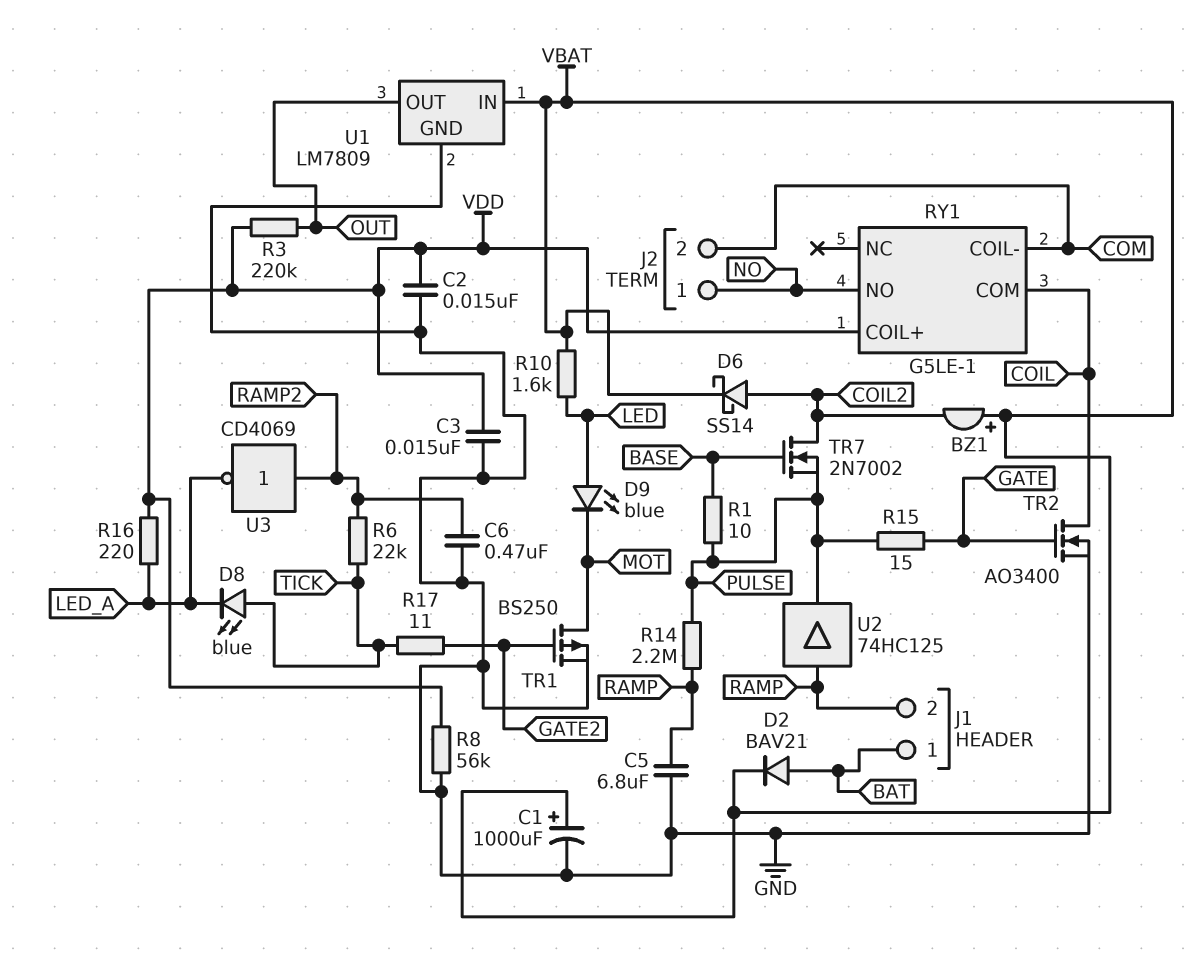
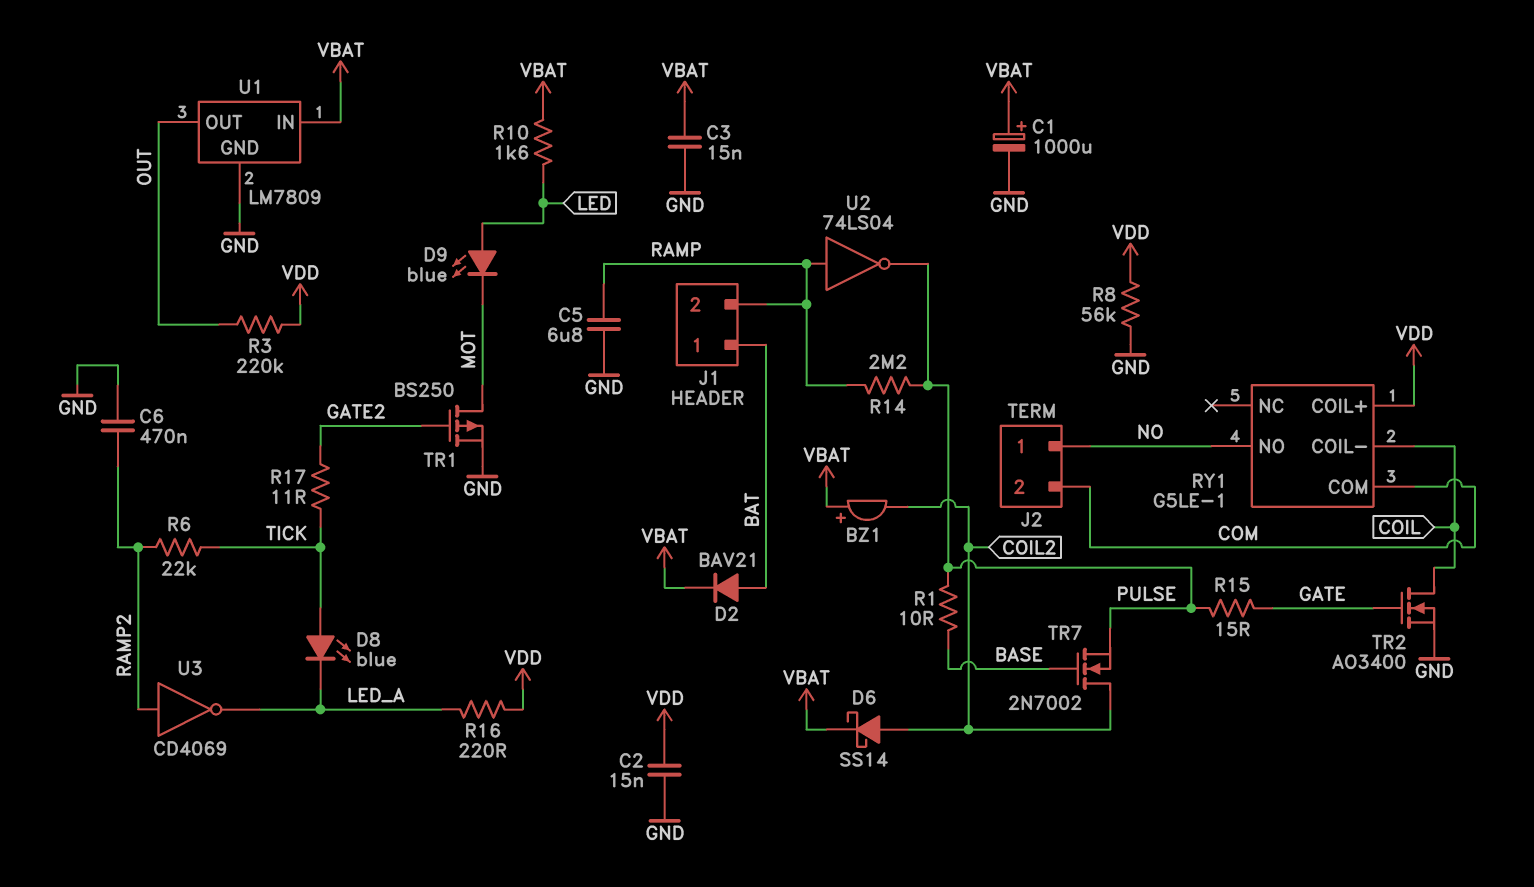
C3: 15nF (GND, VDD) -> 15nF (GND, VBAT)
RY1 pin COIL-: COM -> COIL
RY1 pin COM: COIL -> COM
U2: buffer 74HC125 (in RAMP, out PULSE) -> NOT 74LS04 (in RAMP, out PULSE)

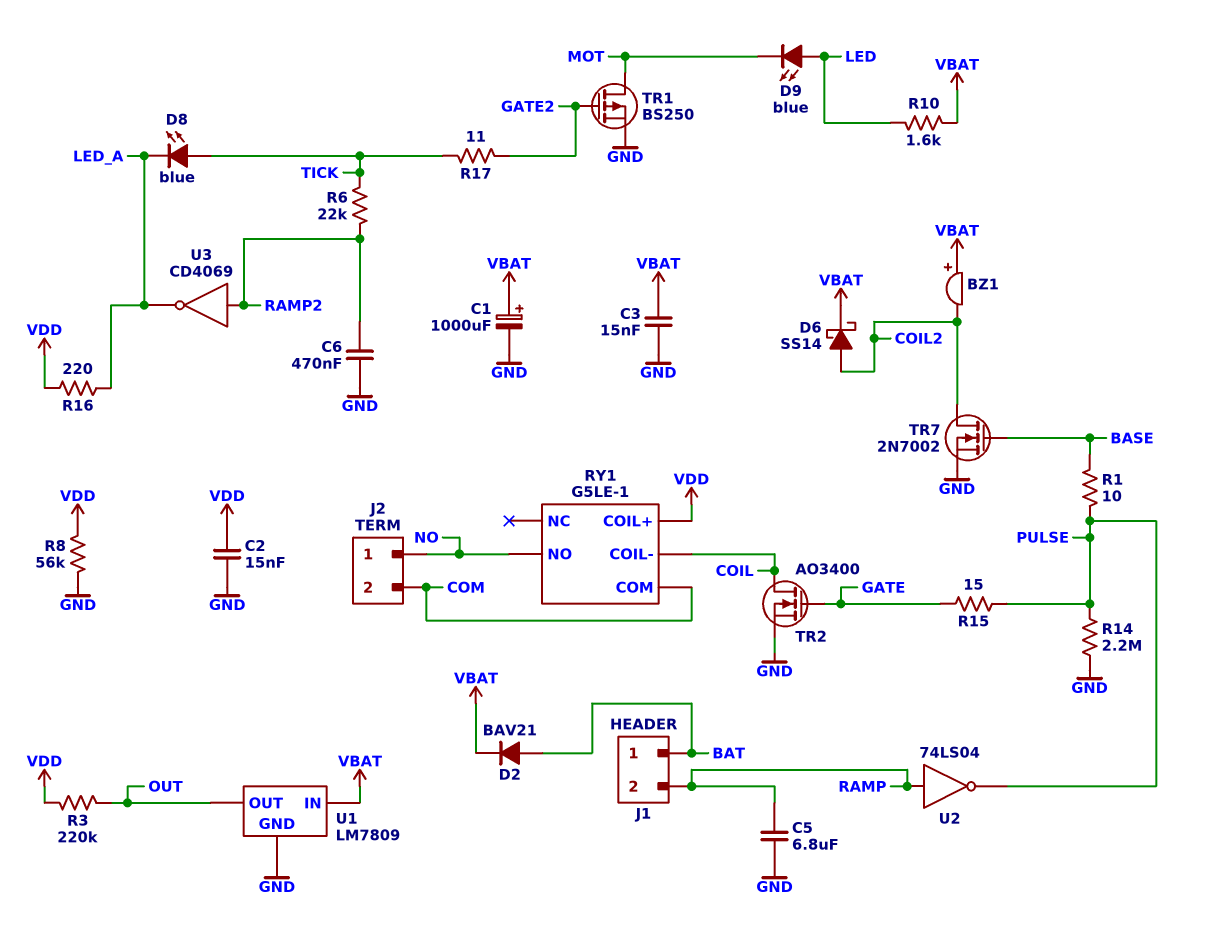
R14: 2.2M (PULSE, RAMP) -> 2.2M (GND, PULSE)
TR7: NMOS 2N7002 (G BASE, D COIL2, S PULSE) -> NMOS 2N7002 (G BASE, D COIL2, S GND)

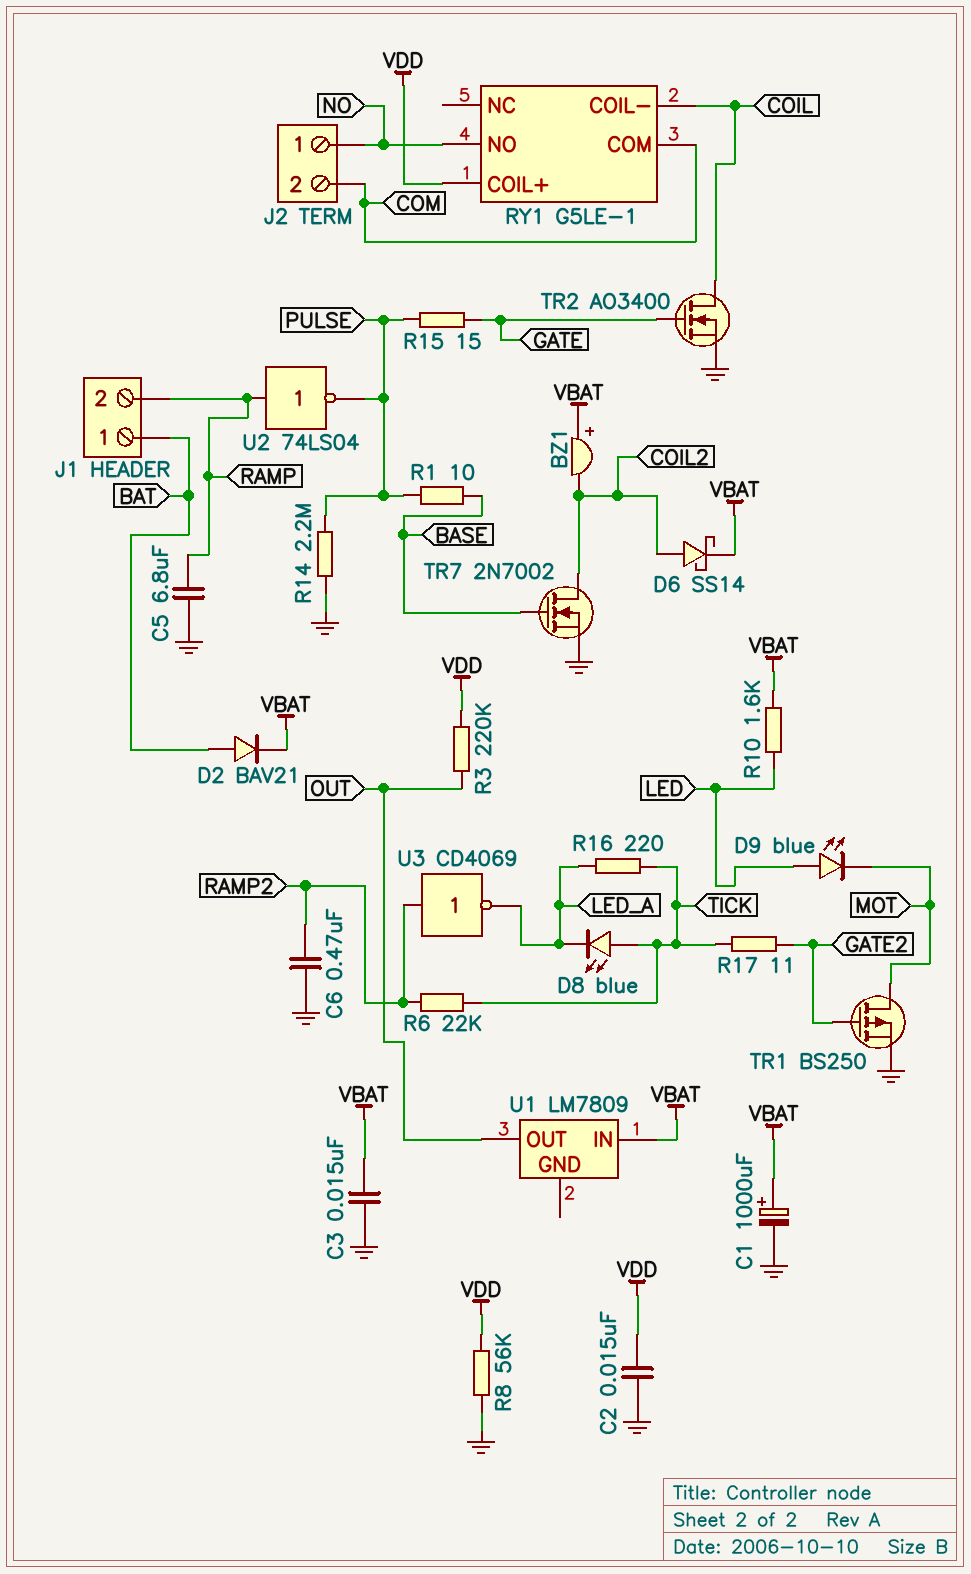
R16: 220 (LED_A, VDD) -> 220 (LED_A, TICK)
U1 pin GND: GND -> none

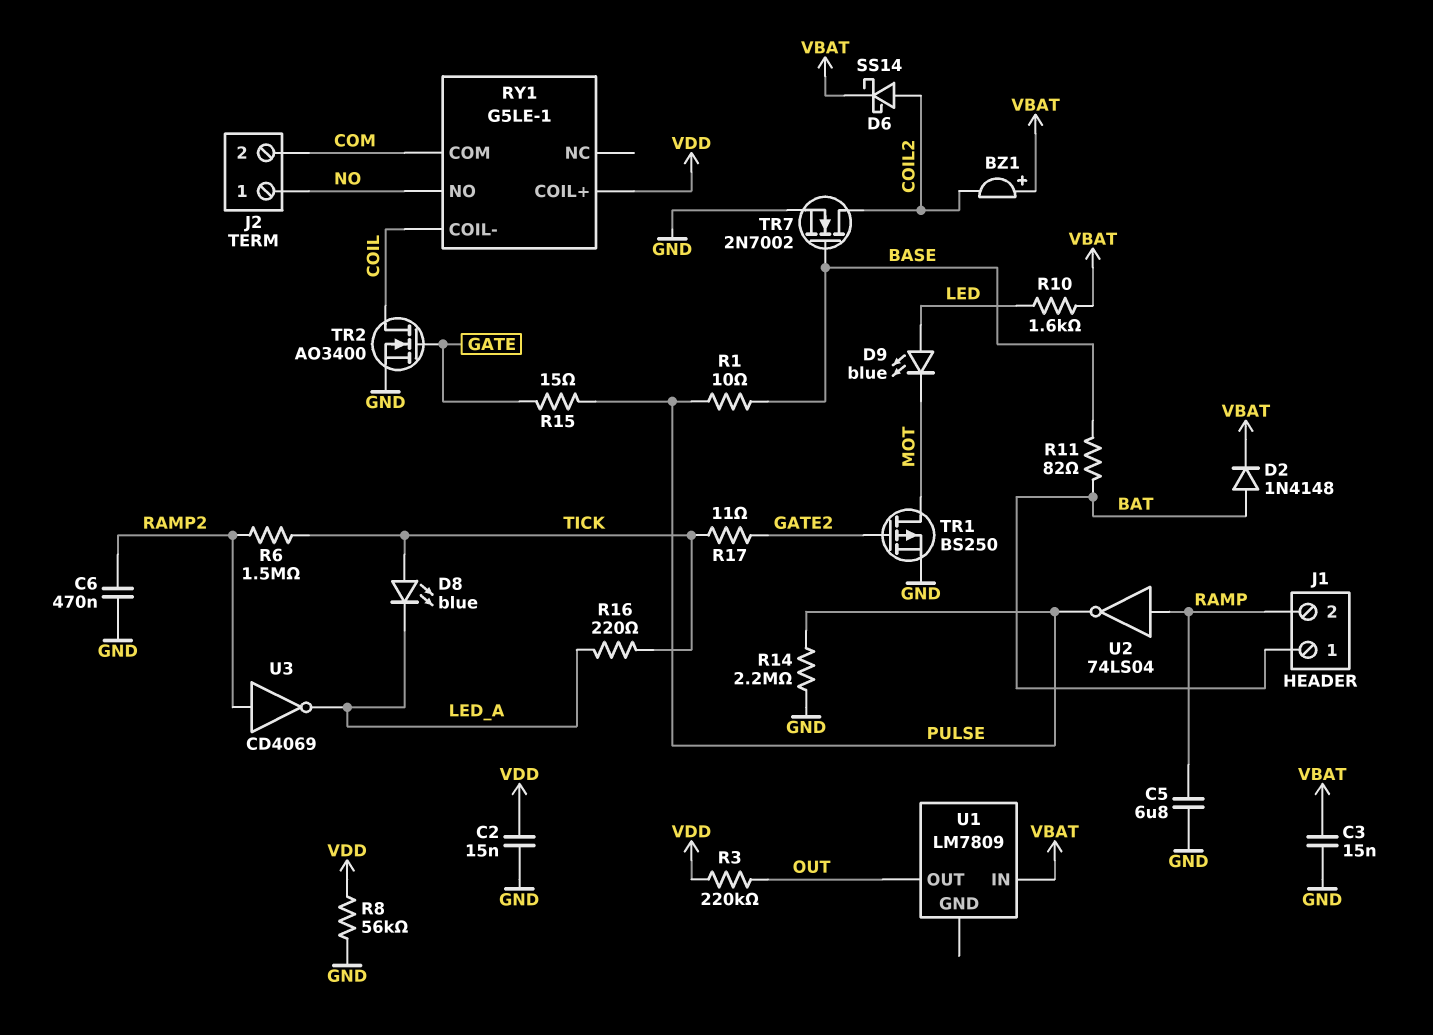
C1: 1000uF (plus VBAT, minus GND) -> none
D2: diode BAV21 (A BAT, K VBAT) -> diode 1N4148 (A BAT, K VBAT)
R6: 22k (RAMP2, TICK) -> 1.5M (RAMP2, TICK)
R11: none -> 82 (BASE, BAT)

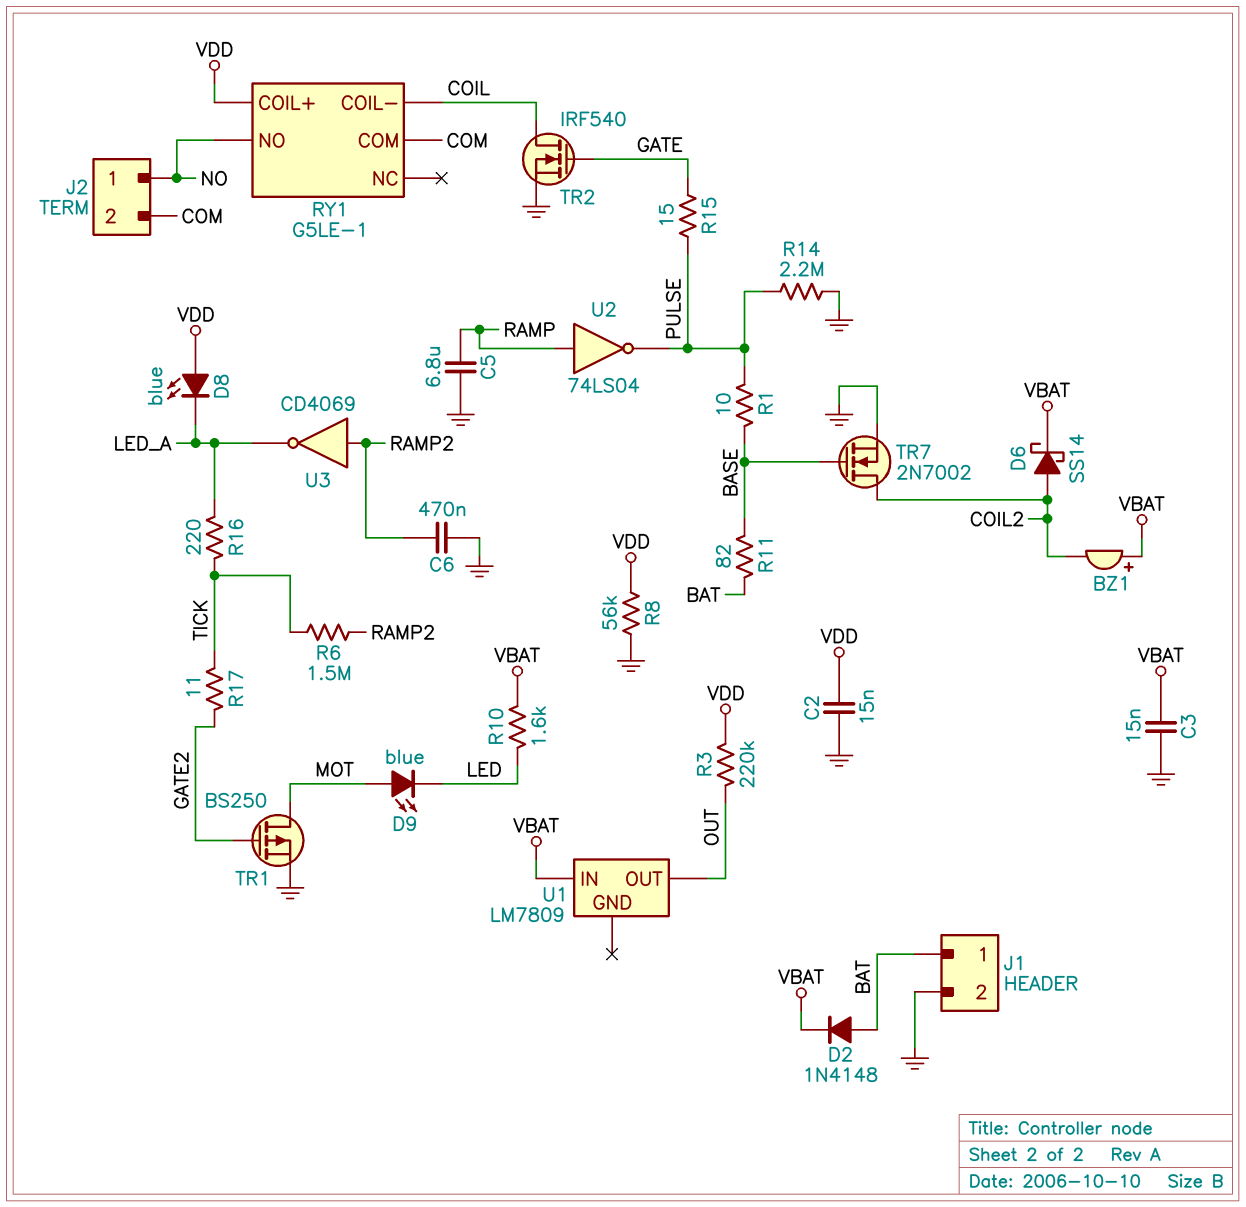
D8: LED blue (A TICK, K LED_A) -> LED blue (A VDD, K LED_A)
D9: LED blue (A LED, K MOT) -> LED blue (A MOT, K LED)
J1 pin 2: RAMP -> GND
TR2: NMOS AO3400 (G GATE, D COIL, S GND) -> NMOS IRF540 (G GATE, D COIL, S GND)

